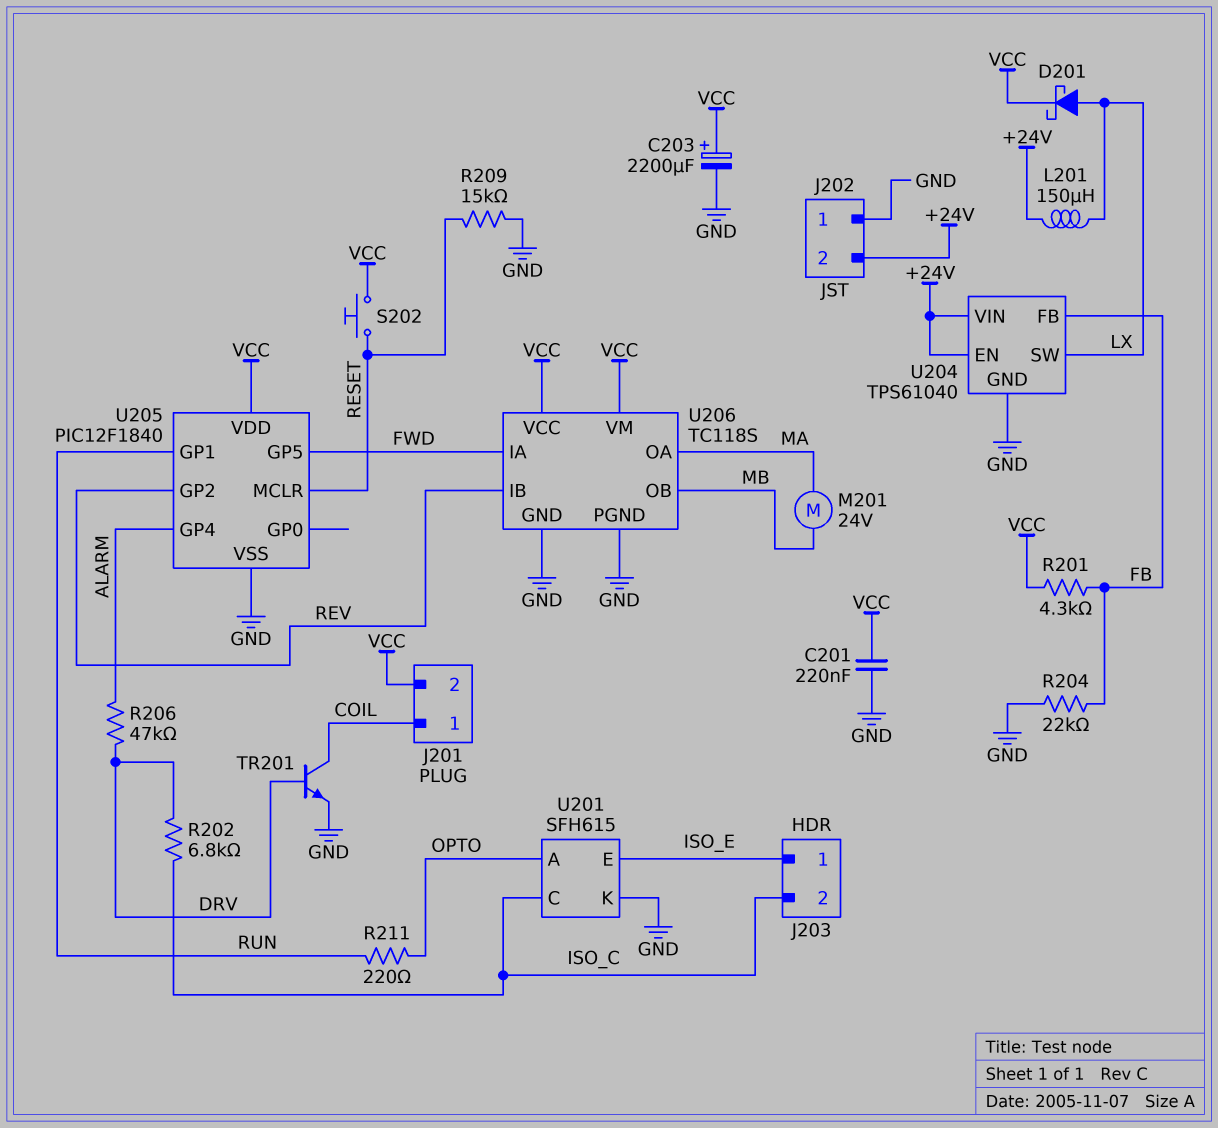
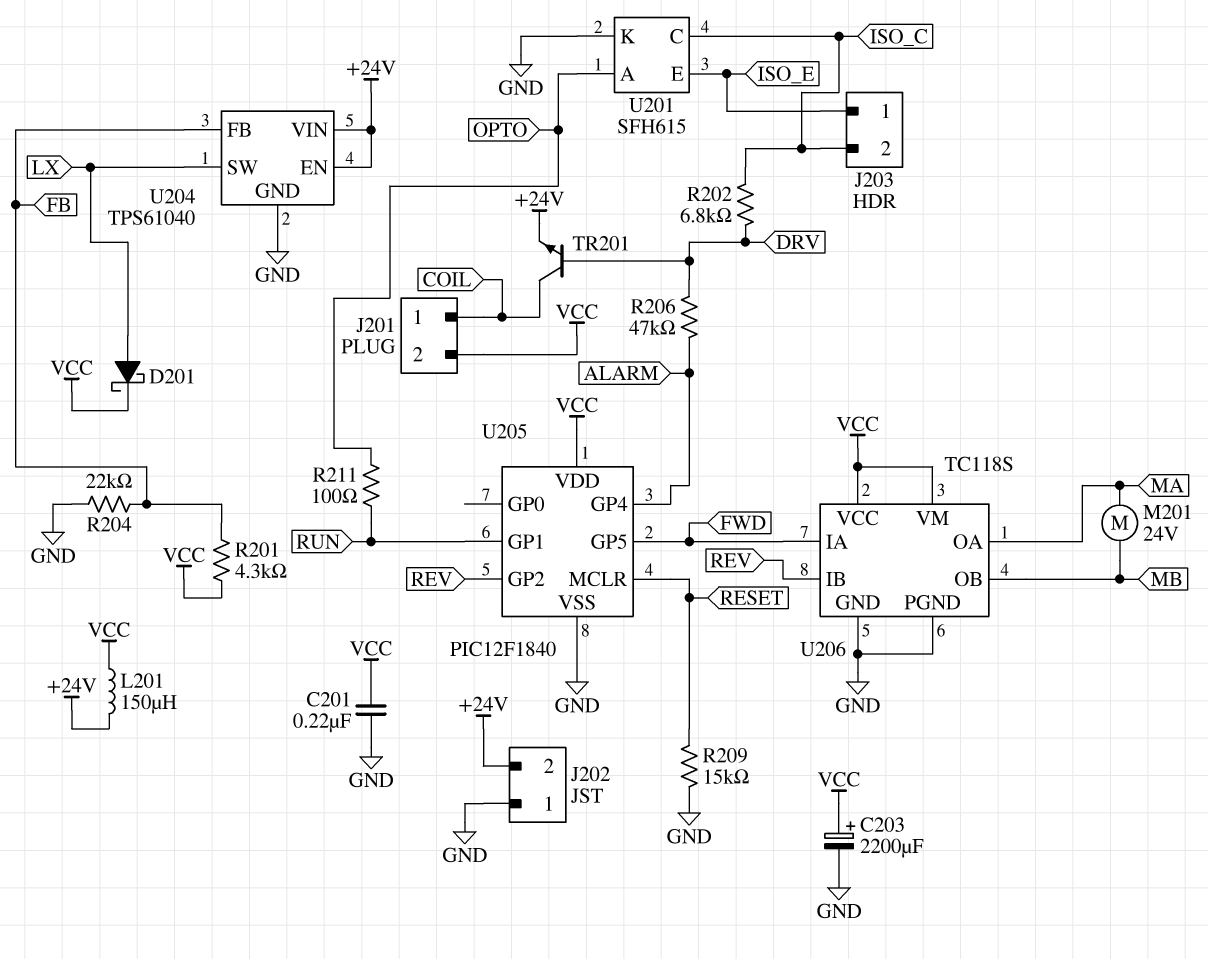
L201: 150uH (+24V, LX) -> 150uH (+24V, VCC)
R211: 220 (OPTO, RUN) -> 100 (OPTO, RUN)
S202: button (RESET, VCC) -> none
TR201: NPN (B DRV, C COIL, E GND) -> NPN (B DRV, C COIL, E +24V)

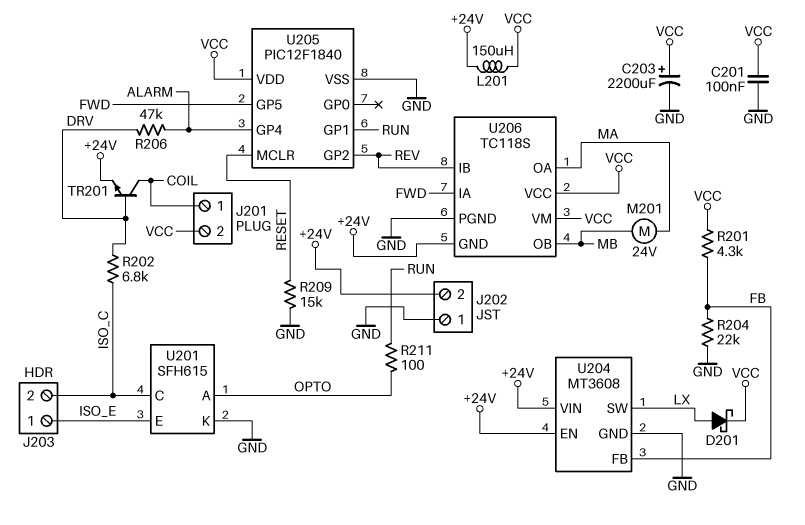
C201: 220nF (GND, VCC) -> 100nF (GND, VCC)
U204: TPS61040 -> MT3608
U206 pin GND: GND -> +24V

